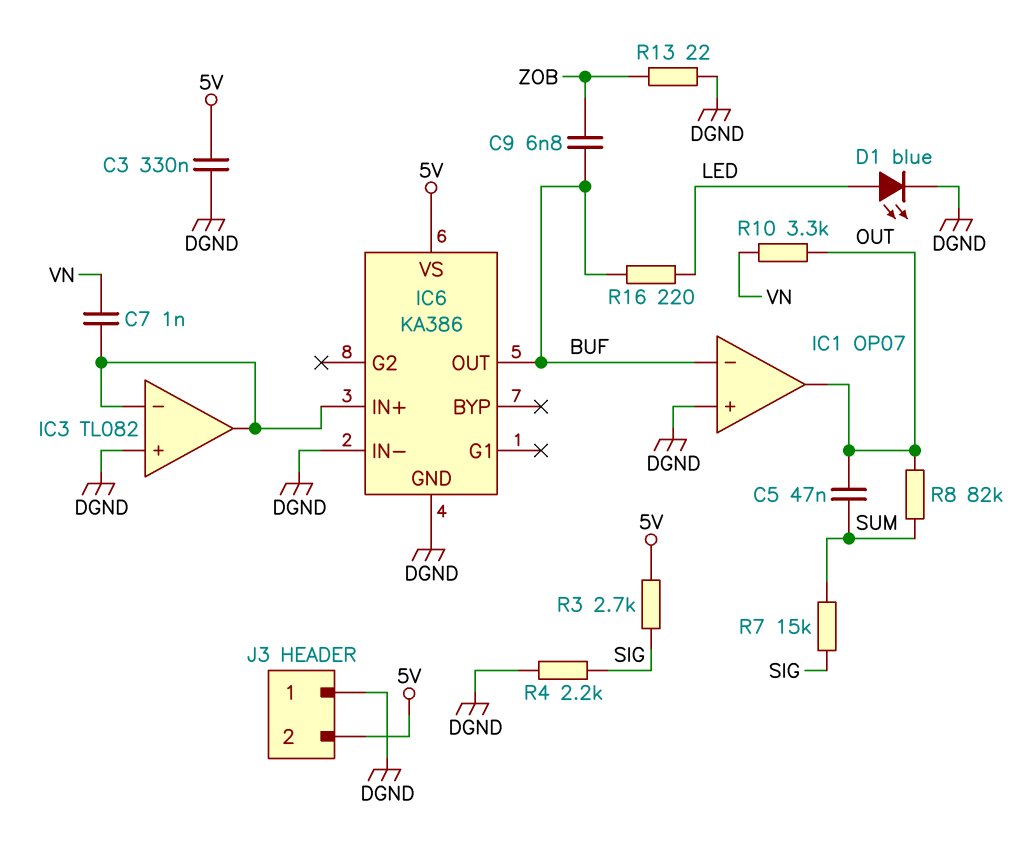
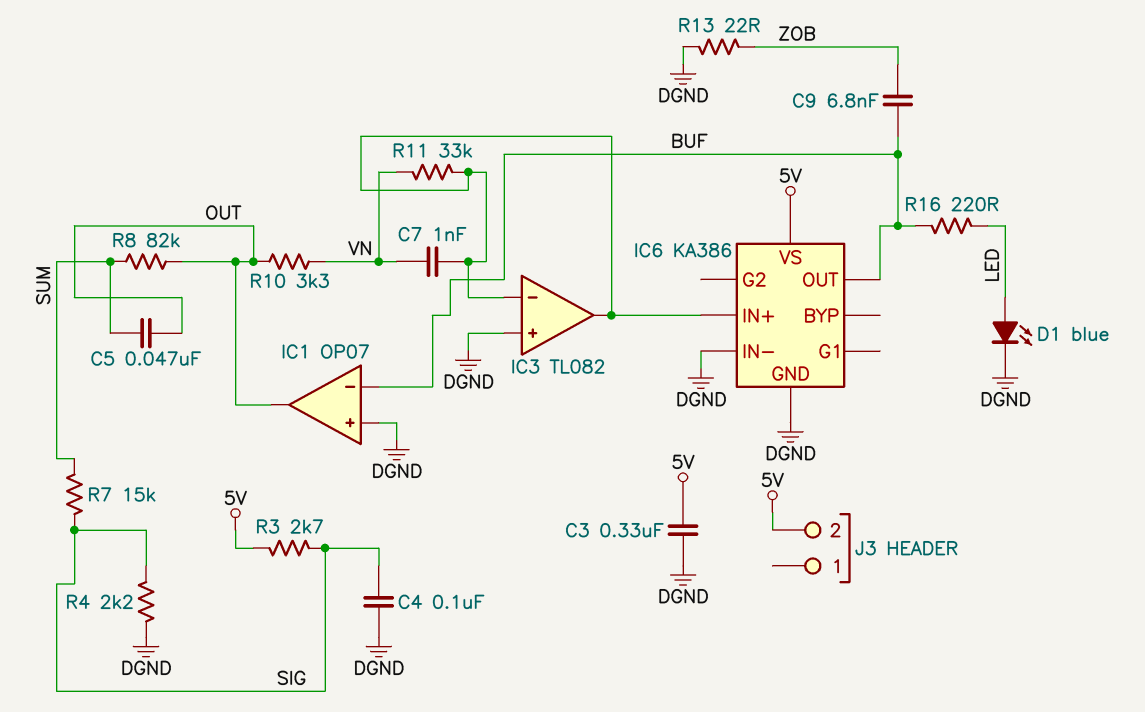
C4: none -> 100nF (DGND, SIG)
J3 pin 1: DGND -> none
R11: none -> 33k (IC3/in-, VN)

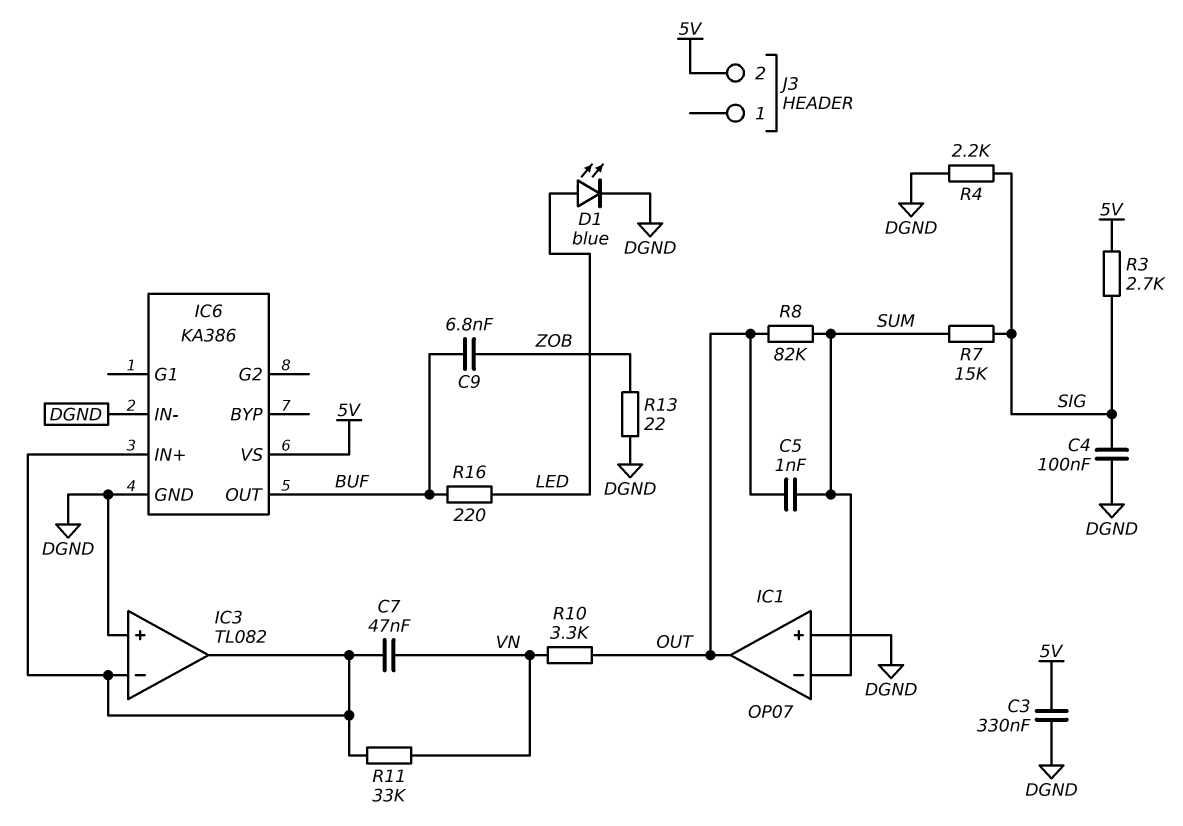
C5: 47nF (OUT, SUM) -> 1nF (OUT, SUM)
C7: 1nF (IC3/in-, VN) -> 47nF (IC3/in-, VN)
IC1 pin in-: BUF -> SUM

